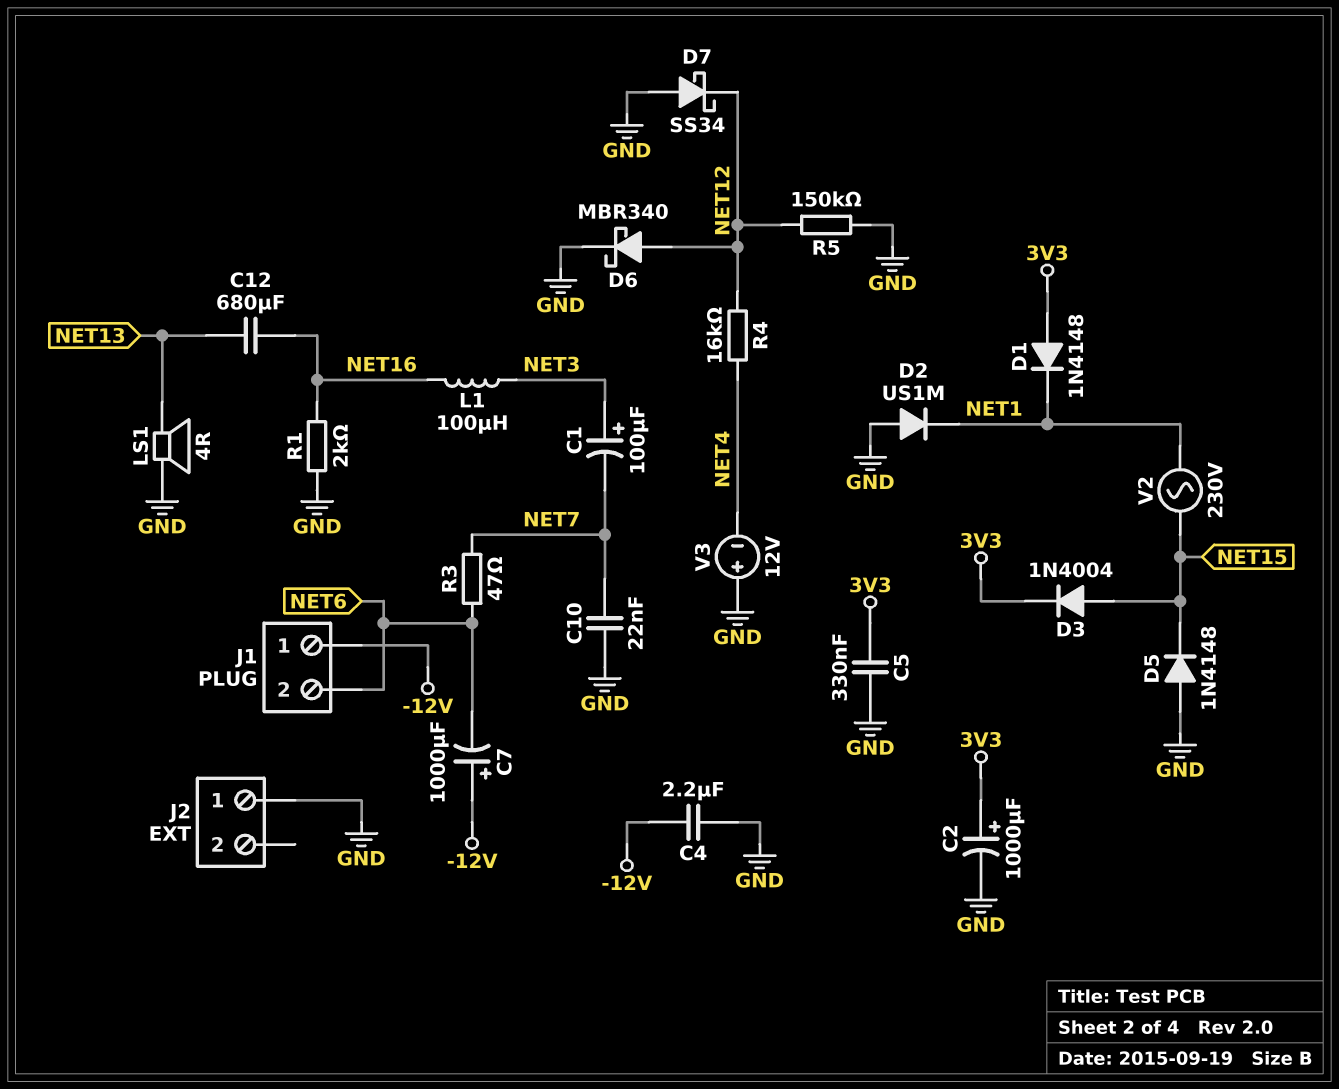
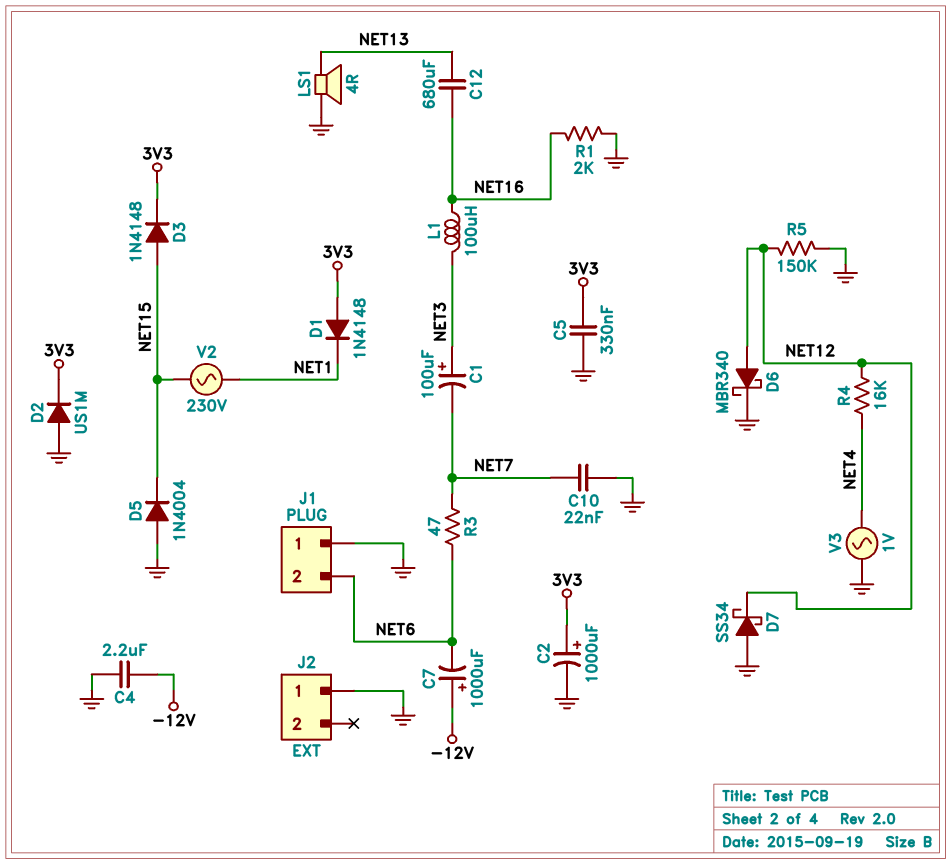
D2: diode US1M (A GND, K NET1) -> diode US1M (A GND, K 3V3)
D3: diode 1N4004 (A NET15, K 3V3) -> diode 1N4148 (A NET15, K 3V3)
D5: diode 1N4148 (A GND, K NET15) -> diode 1N4004 (A GND, K NET15)
J1 pin 1: -12V -> GND
V3: 12V (plus GND, minus NET4) -> AC 1V (GND, NET4)

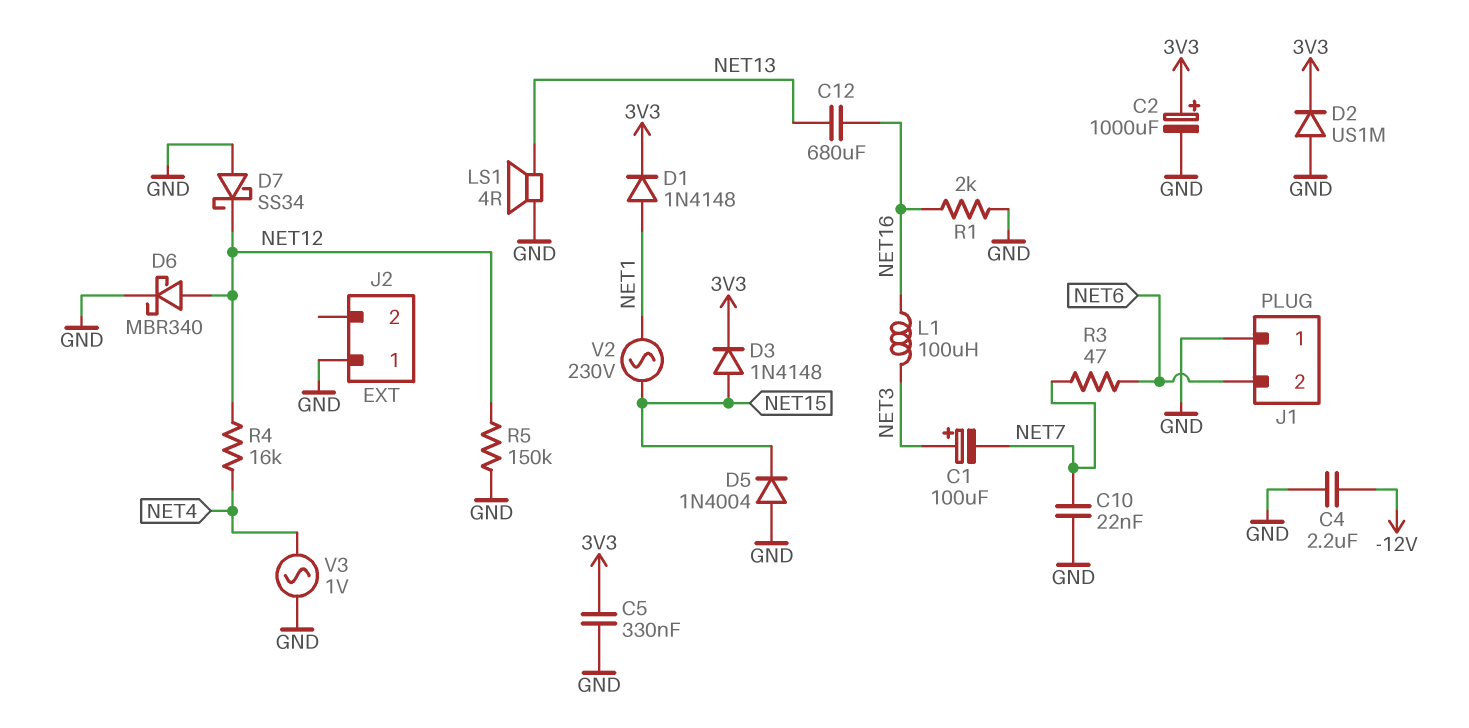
C7: 1000uF (plus -12V, minus NET6) -> none
D1: diode 1N4148 (A 3V3, K NET1) -> diode 1N4148 (A NET1, K 3V3)

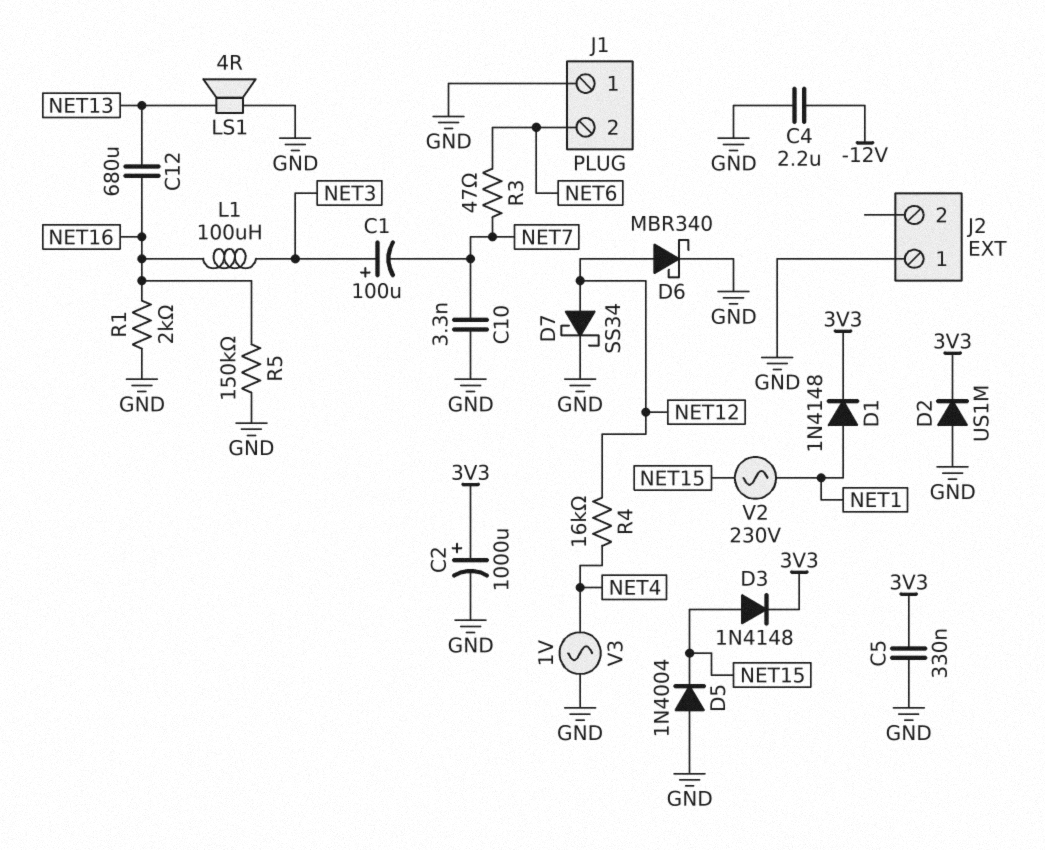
C10: 22nF (GND, NET7) -> 3.3nF (GND, NET7)
D7: schottky SS34 (A GND, K NET12) -> schottky SS34 (A NET12, K GND)
R5: 150k (GND, NET12) -> 150k (GND, NET16)

